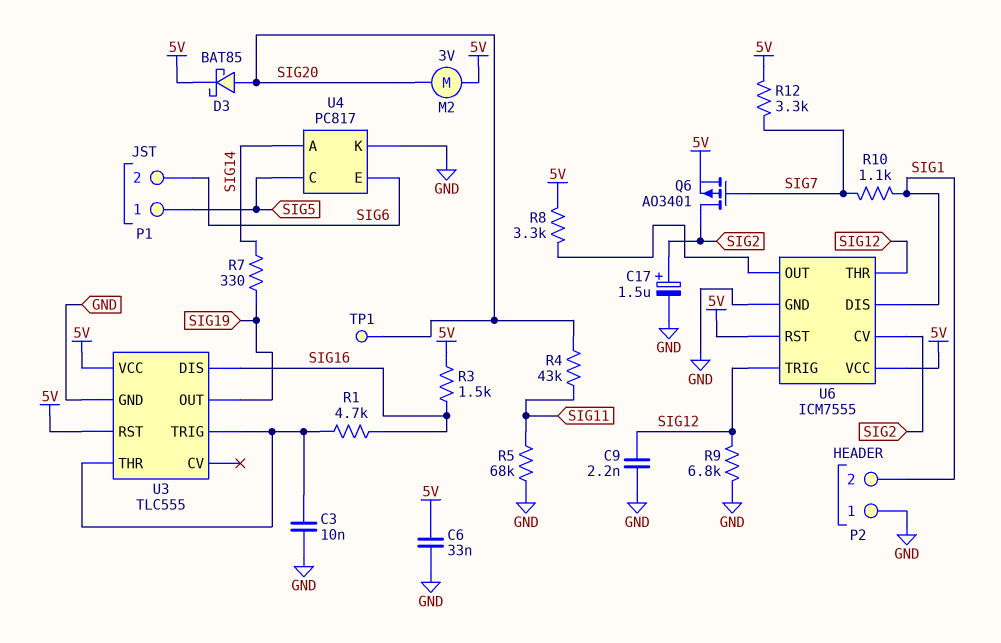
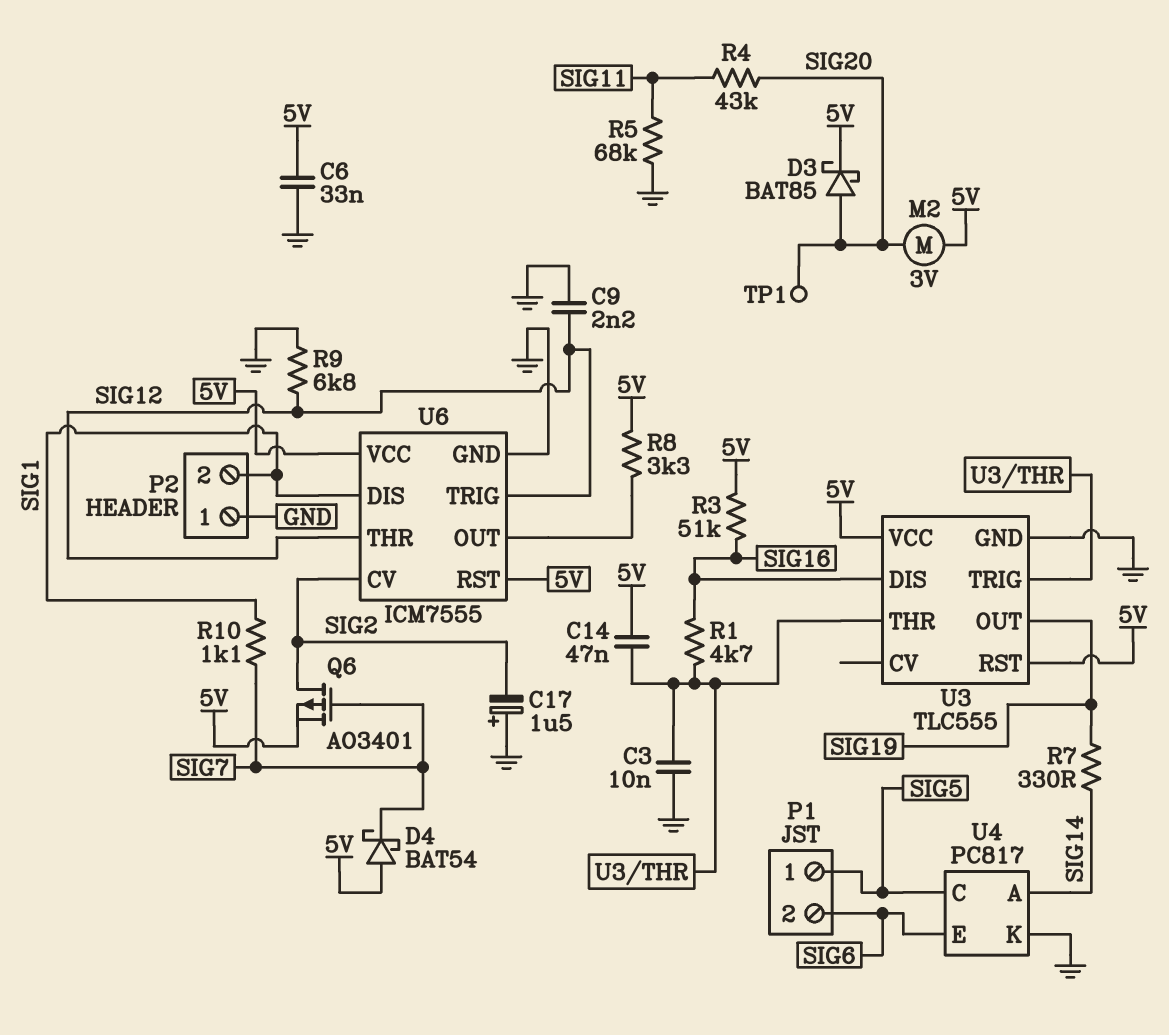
C14: none -> 47nF (5V, U3/THR)
C17: 1.5uF (plus SIG2, minus GND) -> 1.5uF (plus GND, minus SIG2)
D4: none -> schottky BAT54 (A 5V, K SIG7)
R3: 1.5k (5V, SIG16) -> 51k (5V, SIG16)
R12: 3.3k (5V, SIG7) -> none

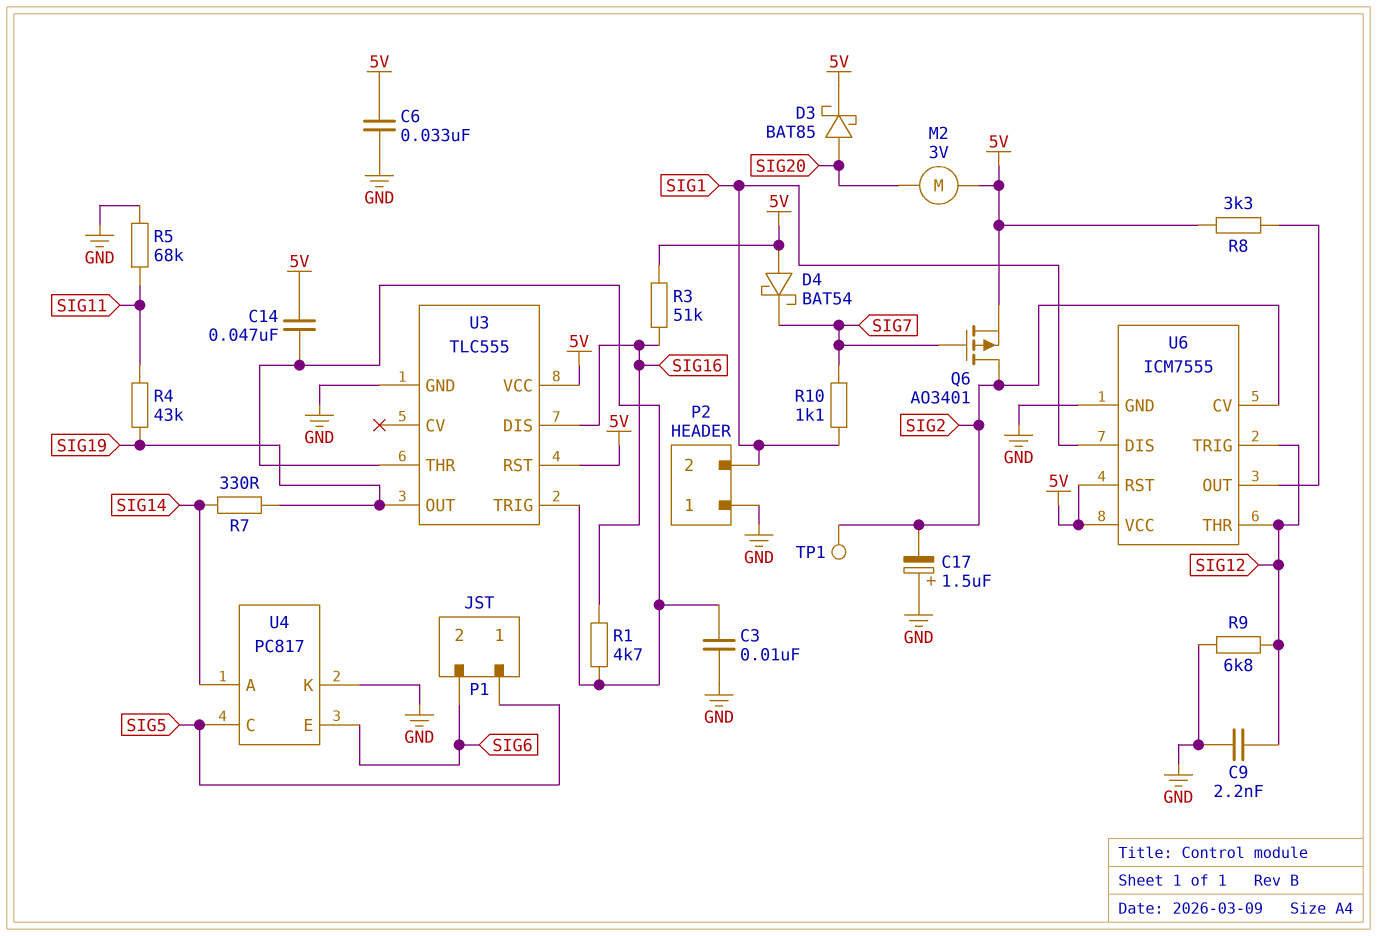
R4: 43k (SIG11, SIG20) -> 43k (SIG11, SIG19)
TP1: test point (SIG20) -> test point (SIG2)

